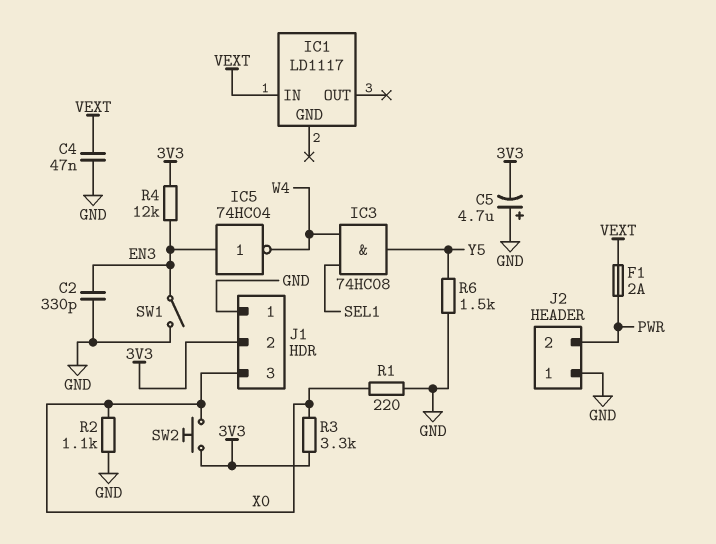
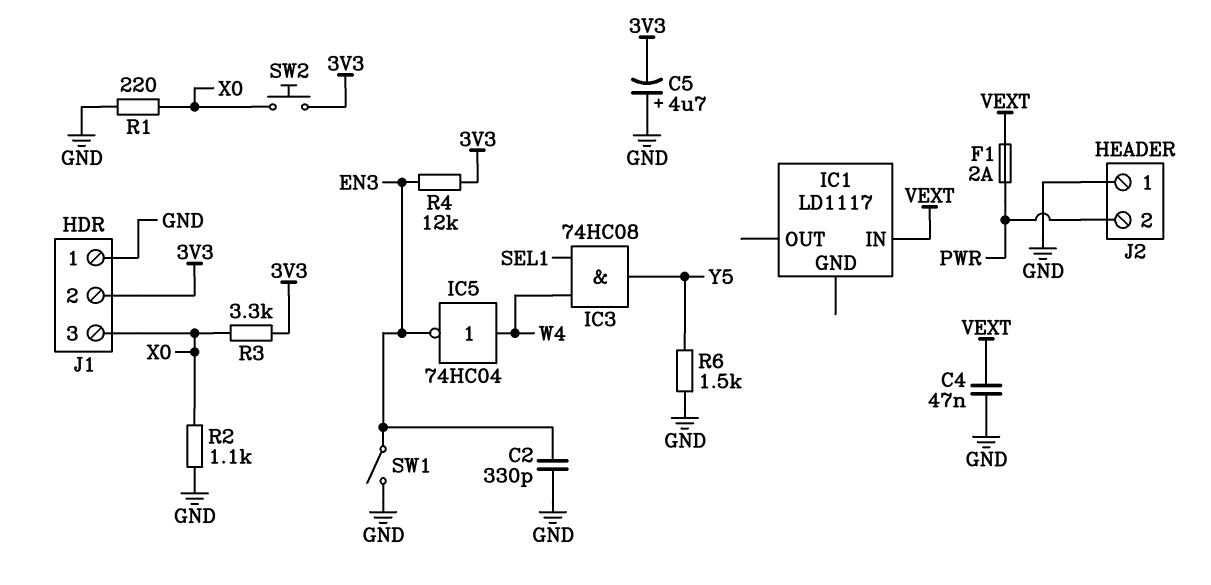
IC5: NOT 74HC04 (in EN3, out W4) -> NOT 74HC04 (in W4, out EN3)

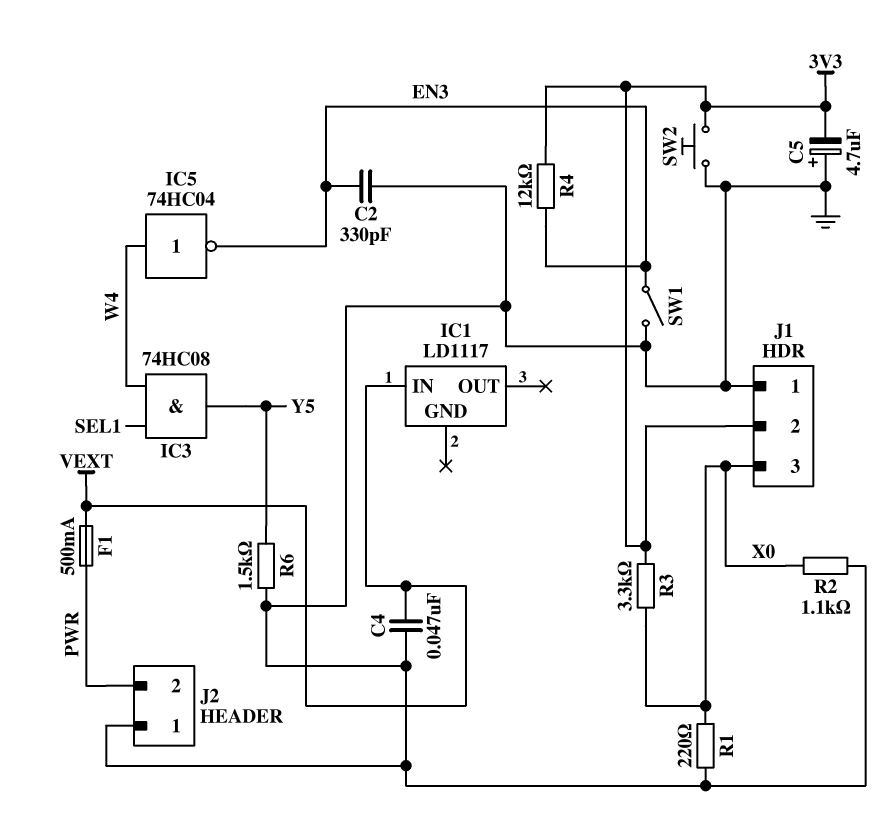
F1: 2A (PWR, VEXT) -> 500mA (PWR, VEXT)
SW2: button (3V3, X0) -> button (3V3, GND)

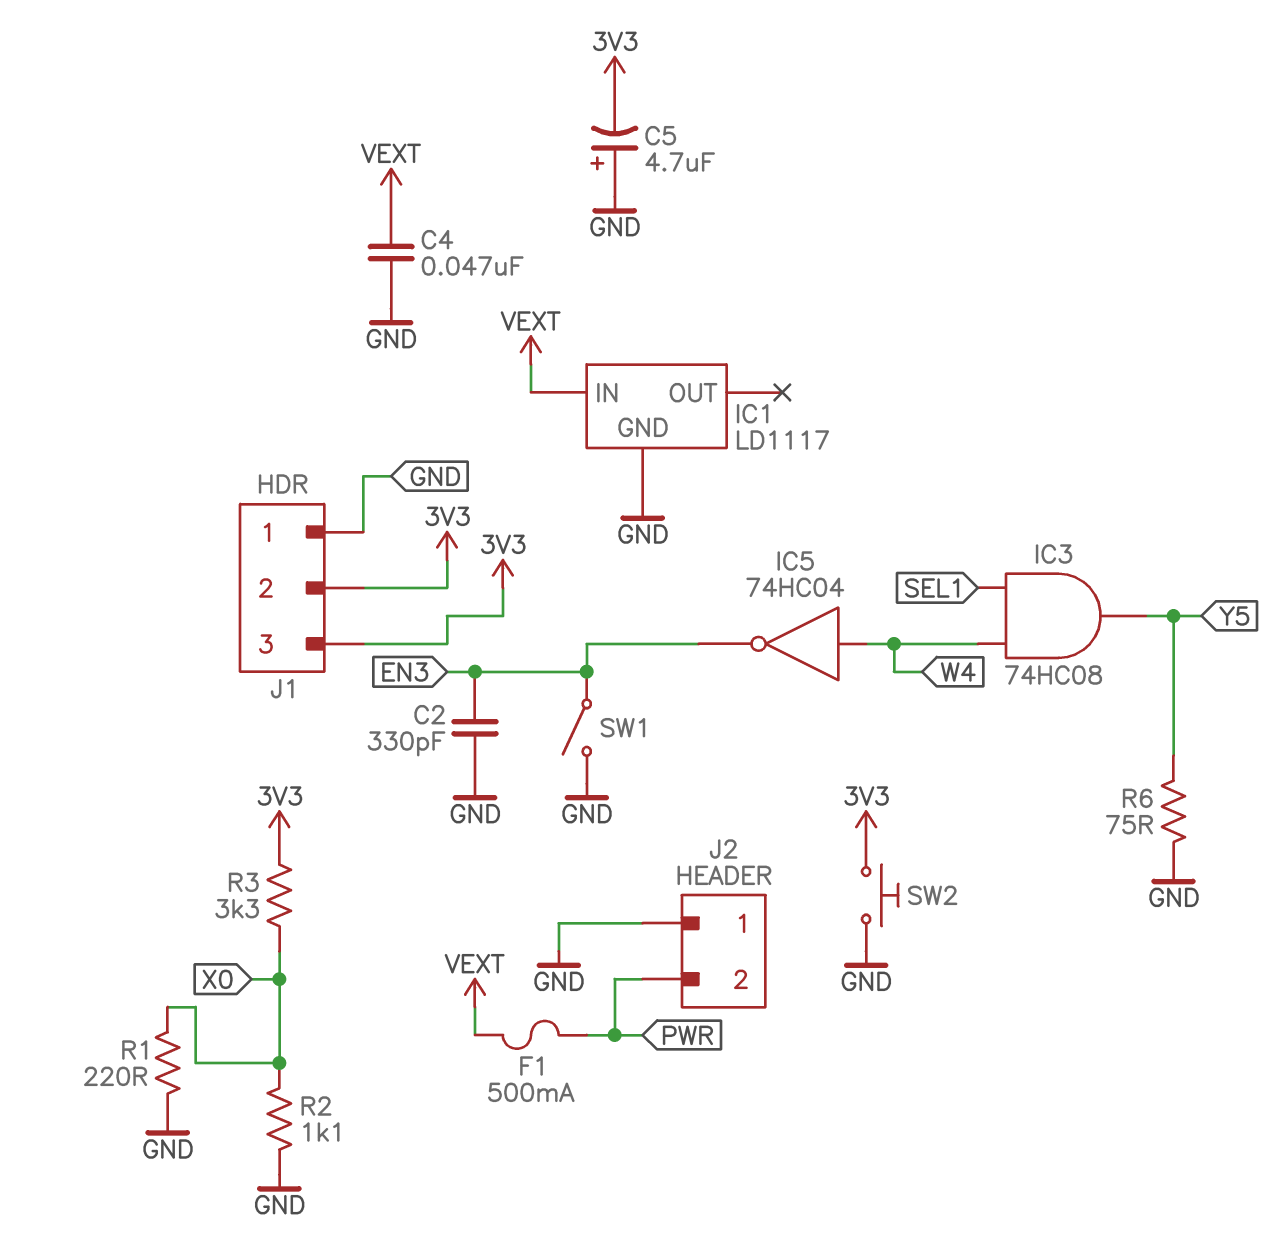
IC1 pin GND: none -> GND
J1 pin 3: X0 -> 3V3
R4: 12k (3V3, EN3) -> none
R6: 1.5k (GND, Y5) -> 75 (GND, Y5)

